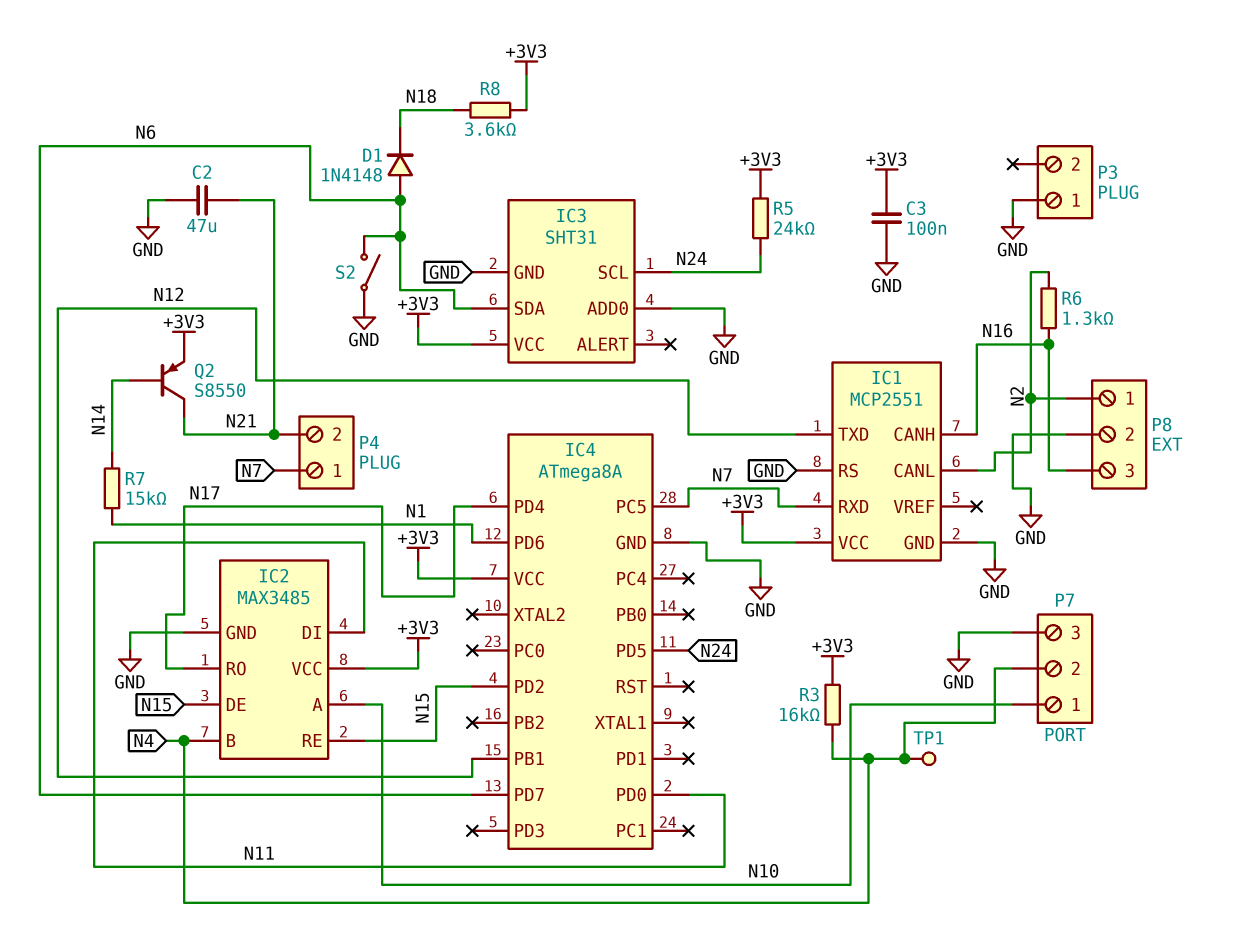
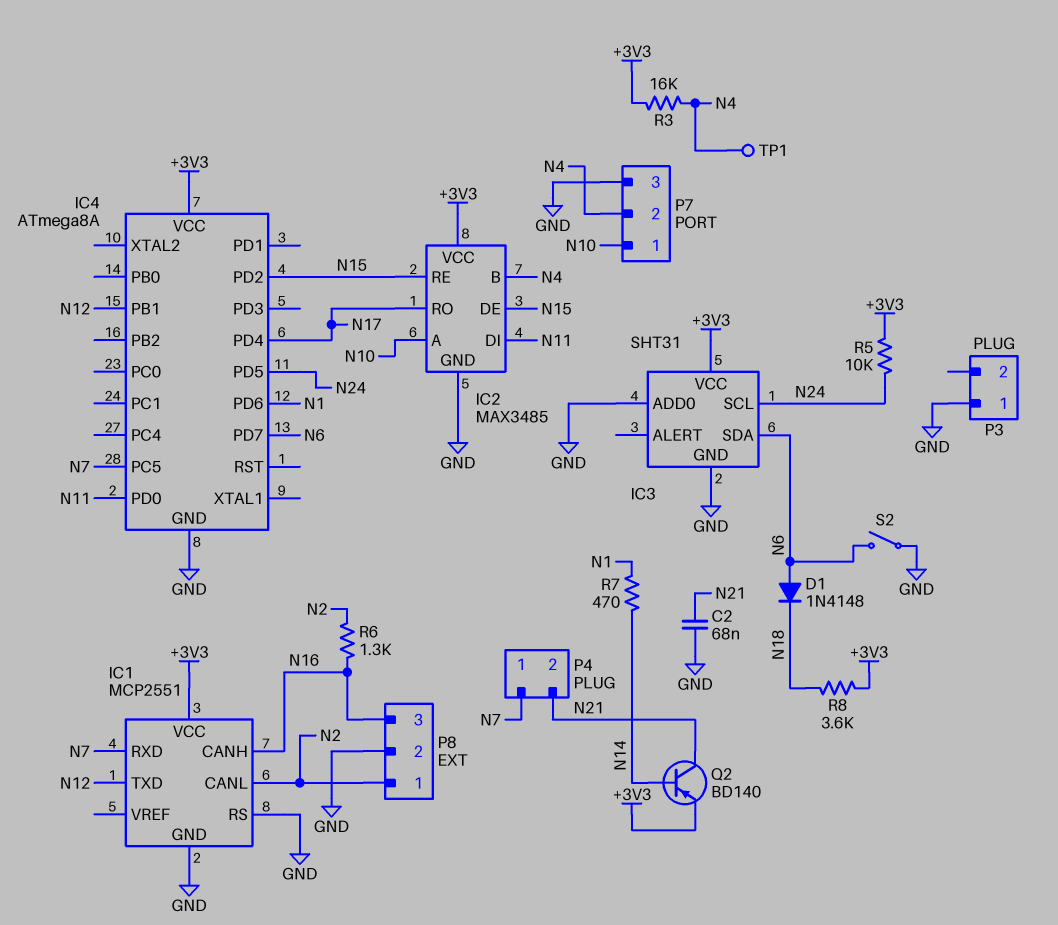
C2: 47uF (GND, N21) -> 68nF (GND, N21)
C3: 100nF (+3V3, GND) -> none
Q2: PNP S8550 (B N14, C N21, E +3V3) -> PNP BD140 (B N14, C N21, E +3V3)
R5: 24k (+3V3, N24) -> 10k (+3V3, N24)
R7: 15k (N1, N14) -> 470 (N1, N14)

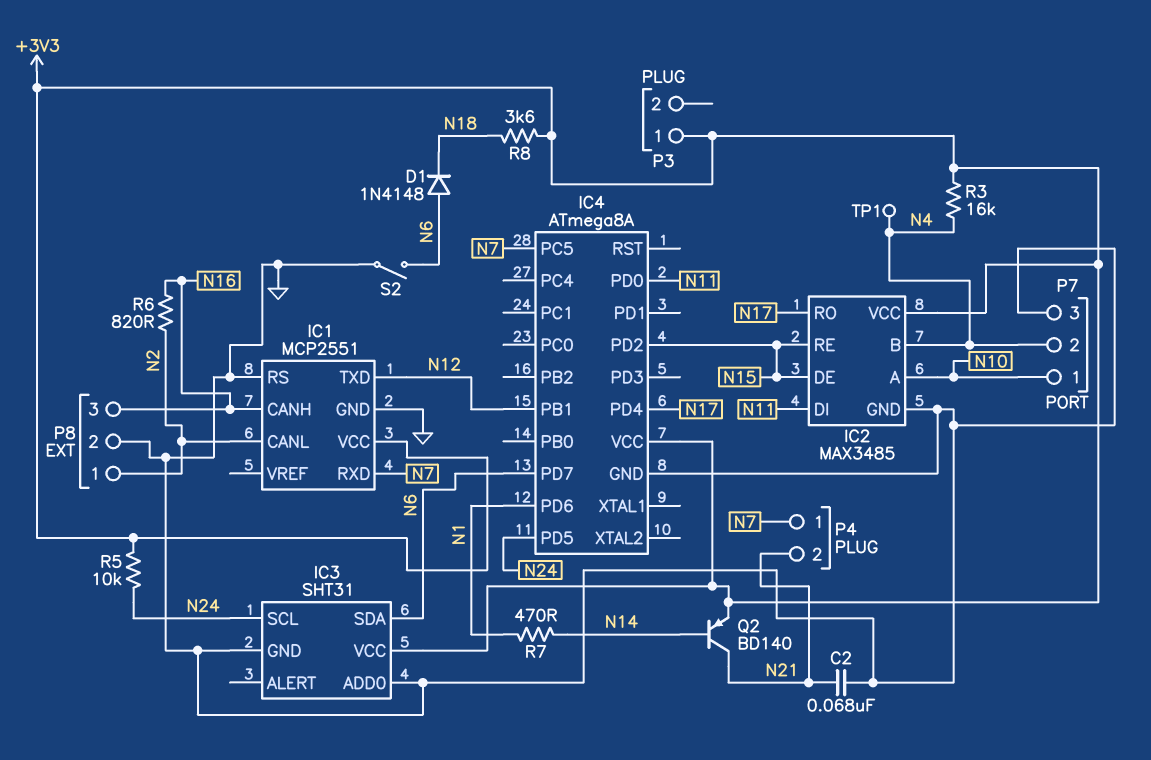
P3 pin 1: GND -> +3V3
R6: 1.3k (N2, N16) -> 820 (N2, N16)

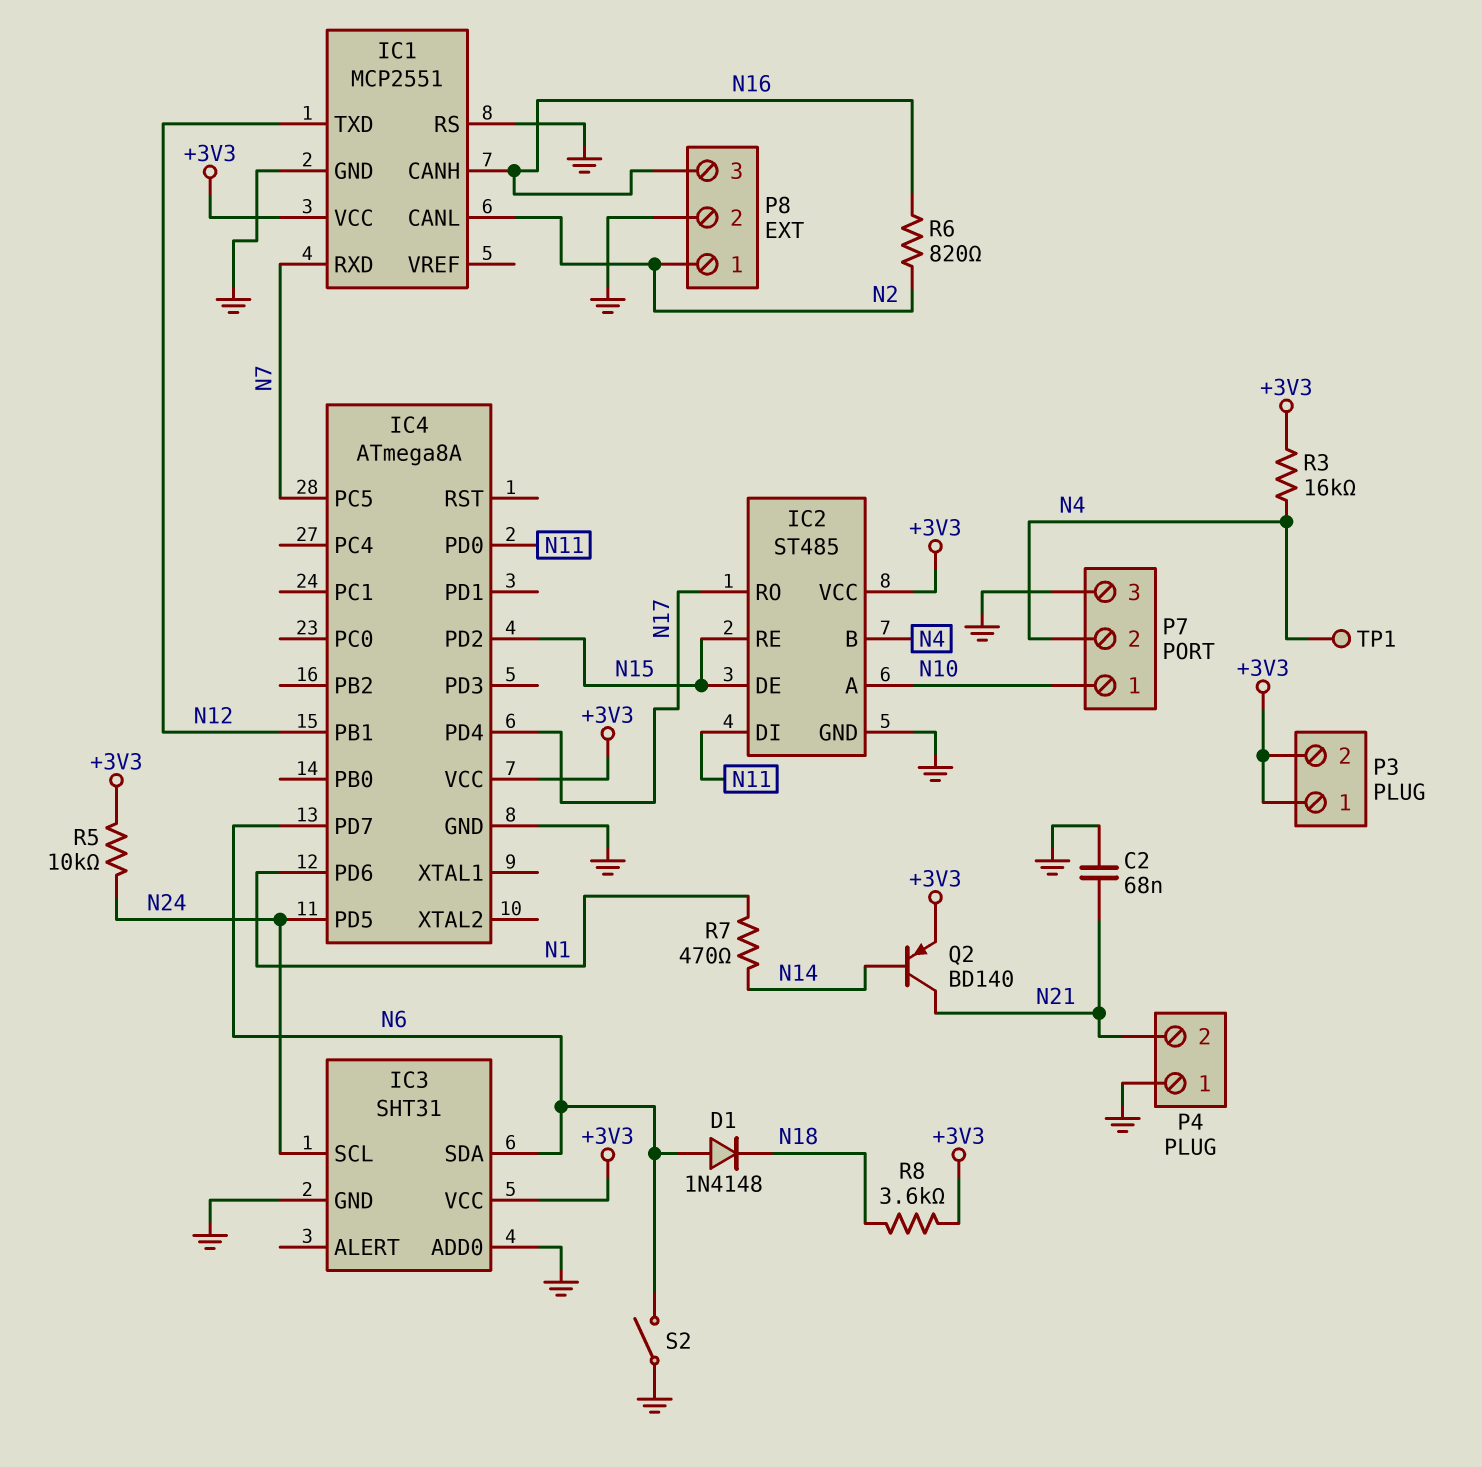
IC2: MAX3485 -> ST485
P3 pin 2: none -> +3V3
P4 pin 1: N7 -> GND

